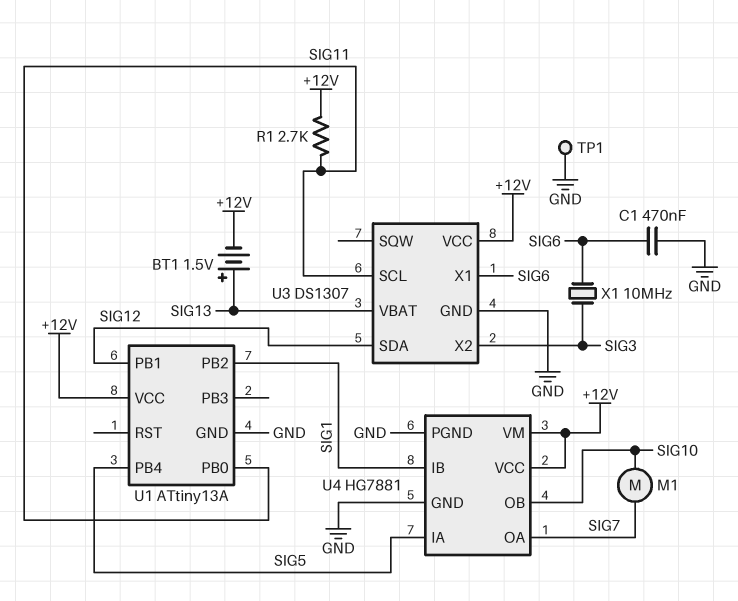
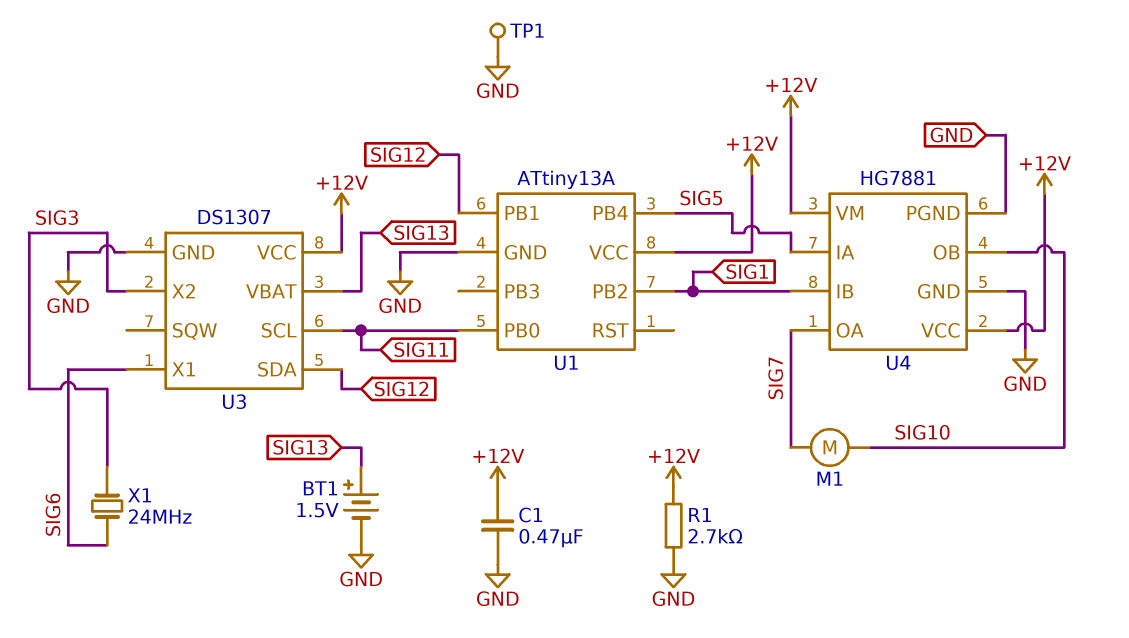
BT1: 1.5V (plus SIG13, minus +12V) -> 1.5V (plus SIG13, minus GND)
C1: 470nF (GND, SIG6) -> 470nF (+12V, GND)
R1: 2.7k (+12V, SIG11) -> 2.7k (+12V, GND)
X1: 10MHz (SIG3, SIG6) -> 24MHz (SIG3, SIG6)

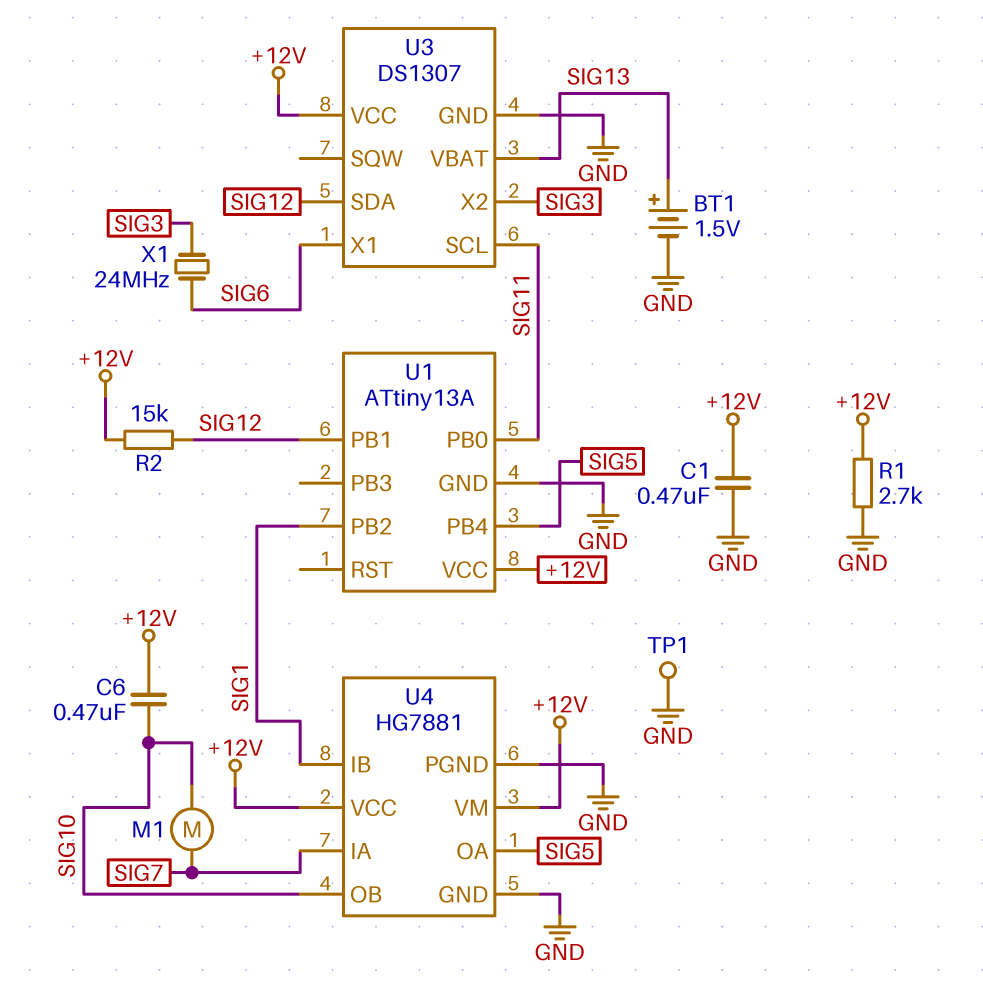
C6: none -> 470nF (+12V, SIG10)
R2: none -> 15k (+12V, SIG12)
U4 pin IA: SIG5 -> SIG7
U4 pin OA: SIG7 -> SIG5

